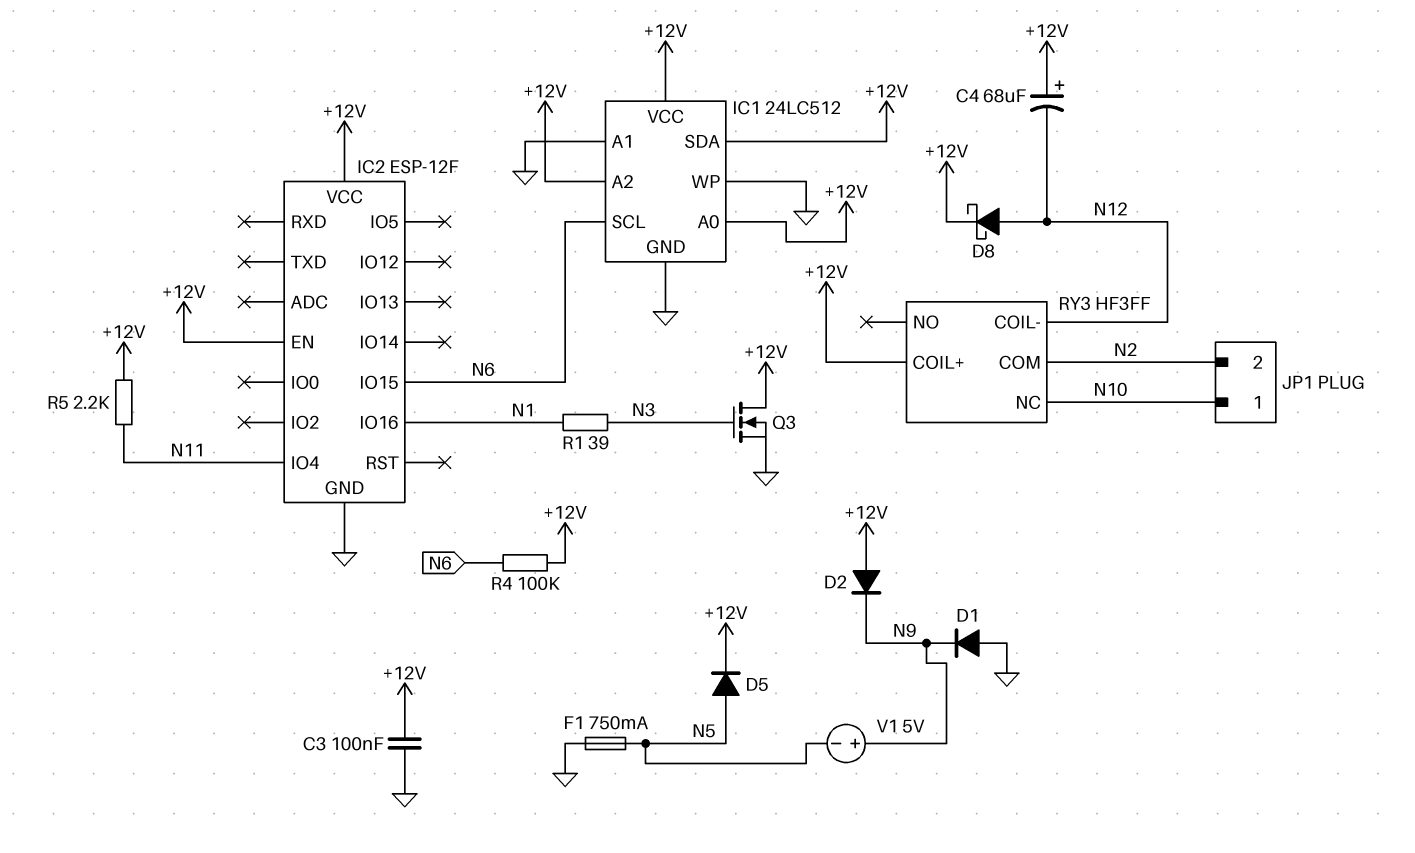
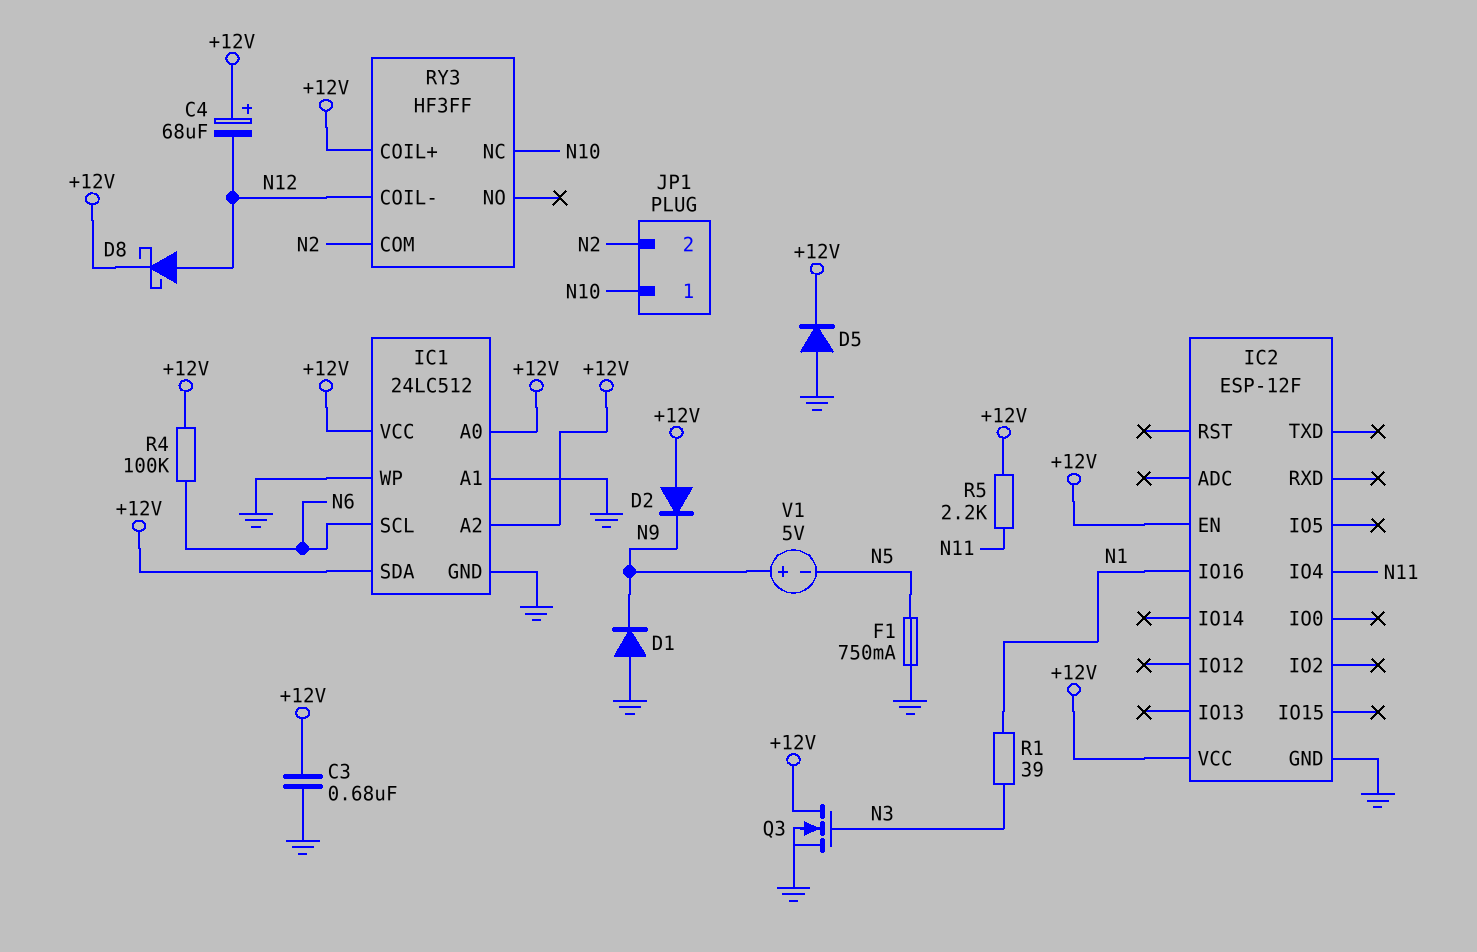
C3: 100nF (+12V, GND) -> 680nF (+12V, GND)
D5: diode (A N5, K +12V) -> diode (A GND, K +12V)
IC2 pin IO15: N6 -> none

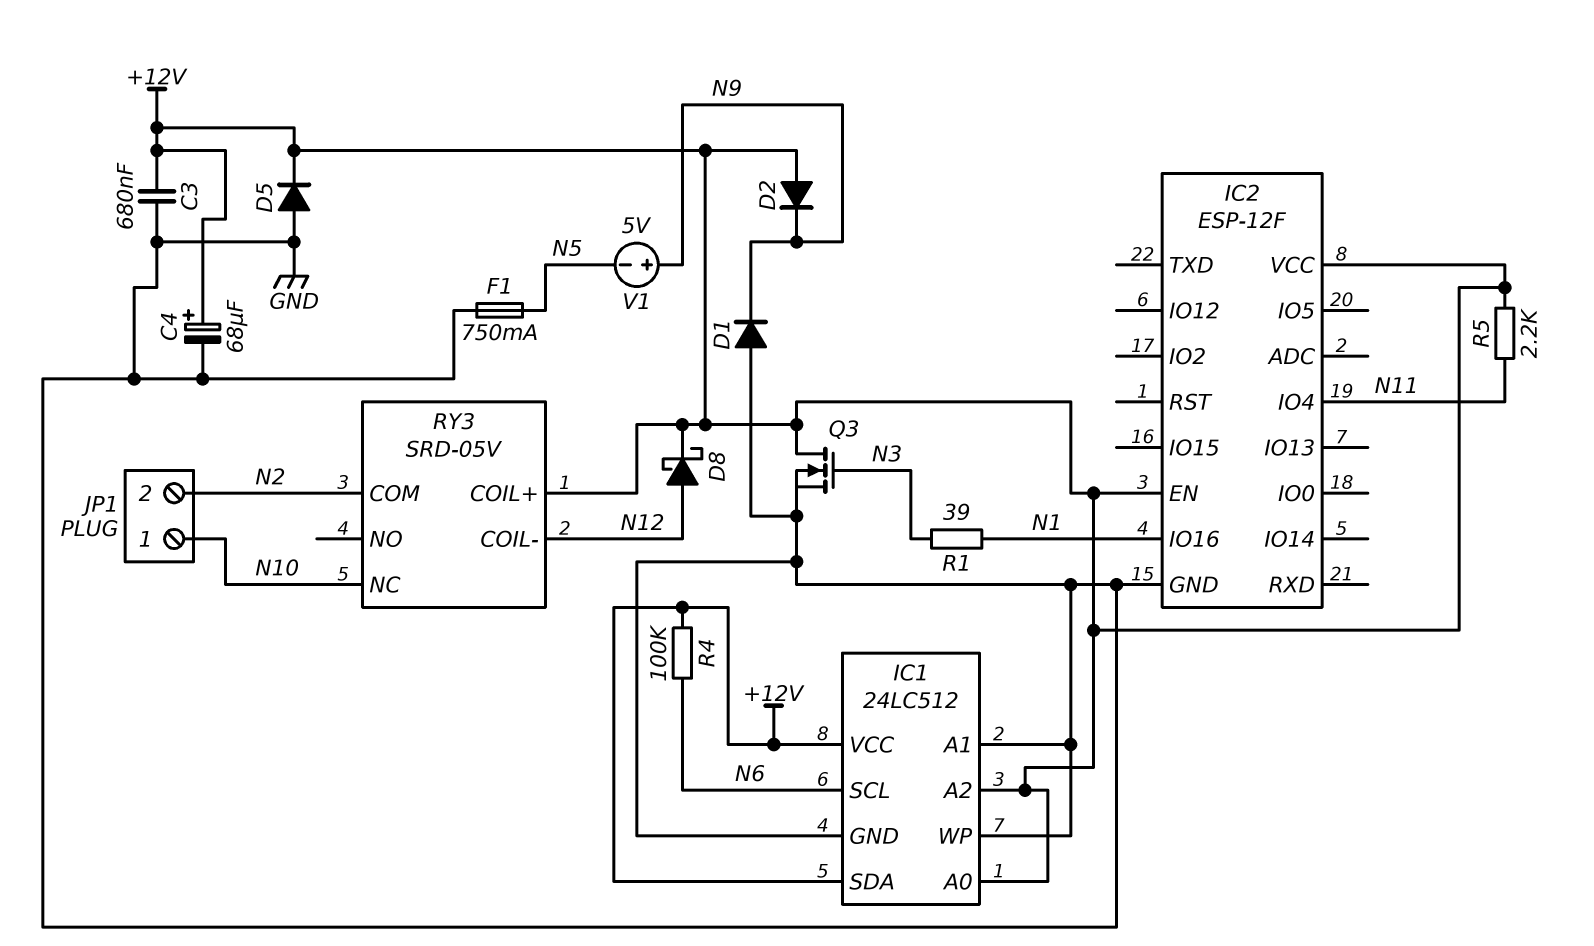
C4: 68uF (plus +12V, minus N12) -> 68uF (plus +12V, minus GND)
RY3: HF3FF -> SRD-05V

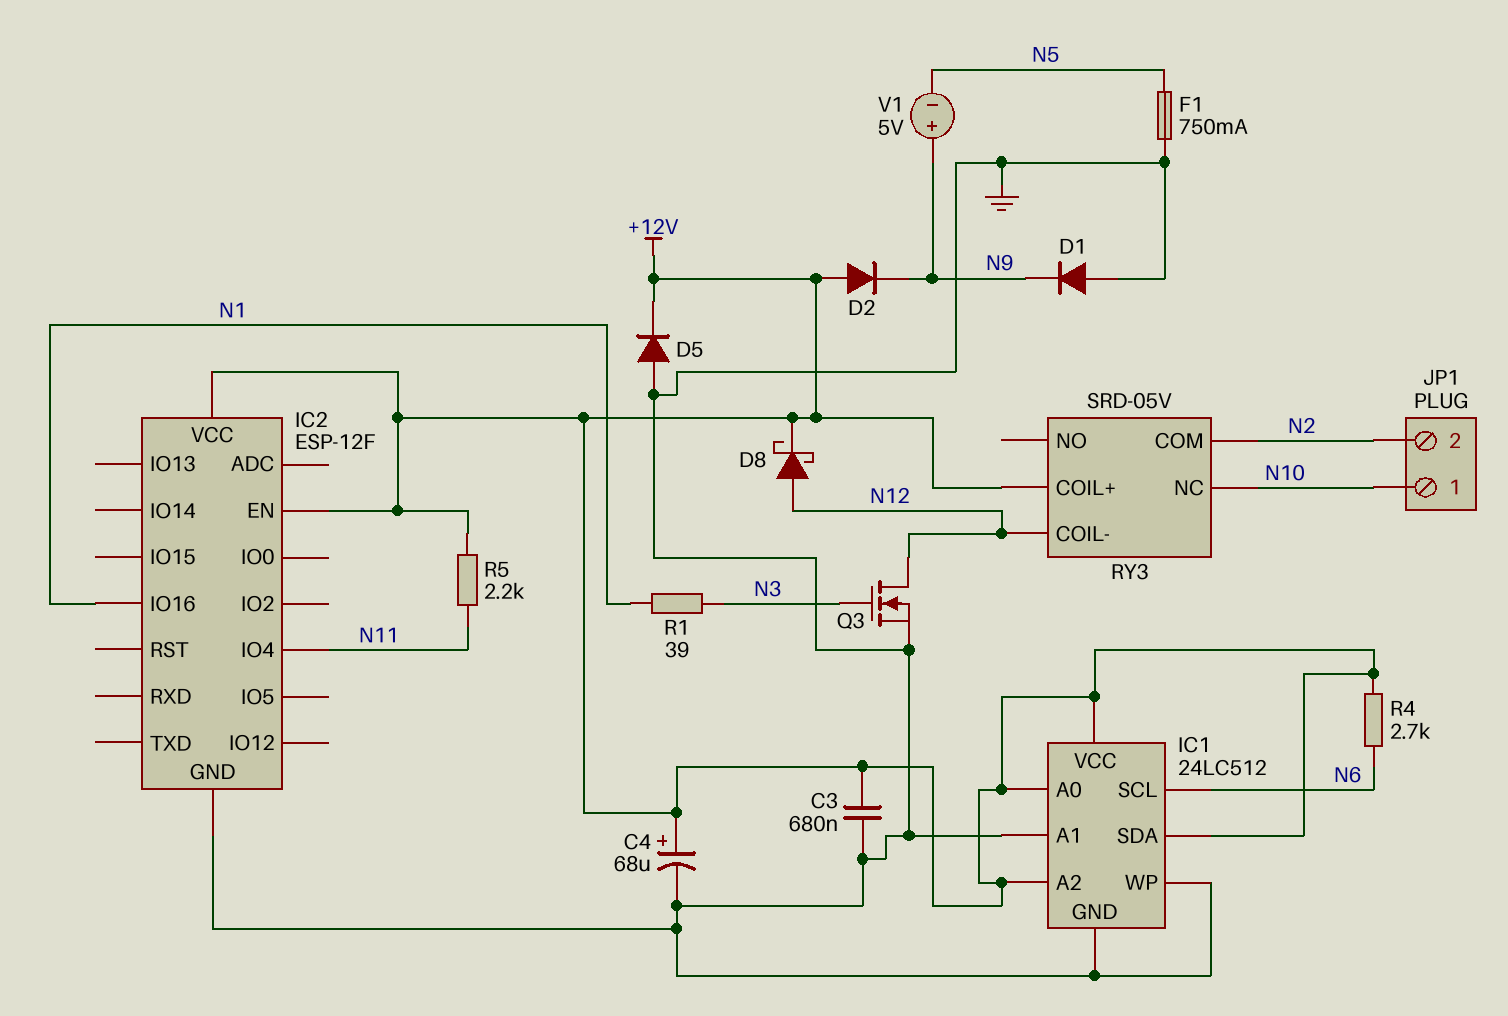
Q3: NMOS (G N3, D +12V, S GND) -> NMOS (G N3, D N12, S GND)
R4: 100k (+12V, N6) -> 2.7k (+12V, N6)

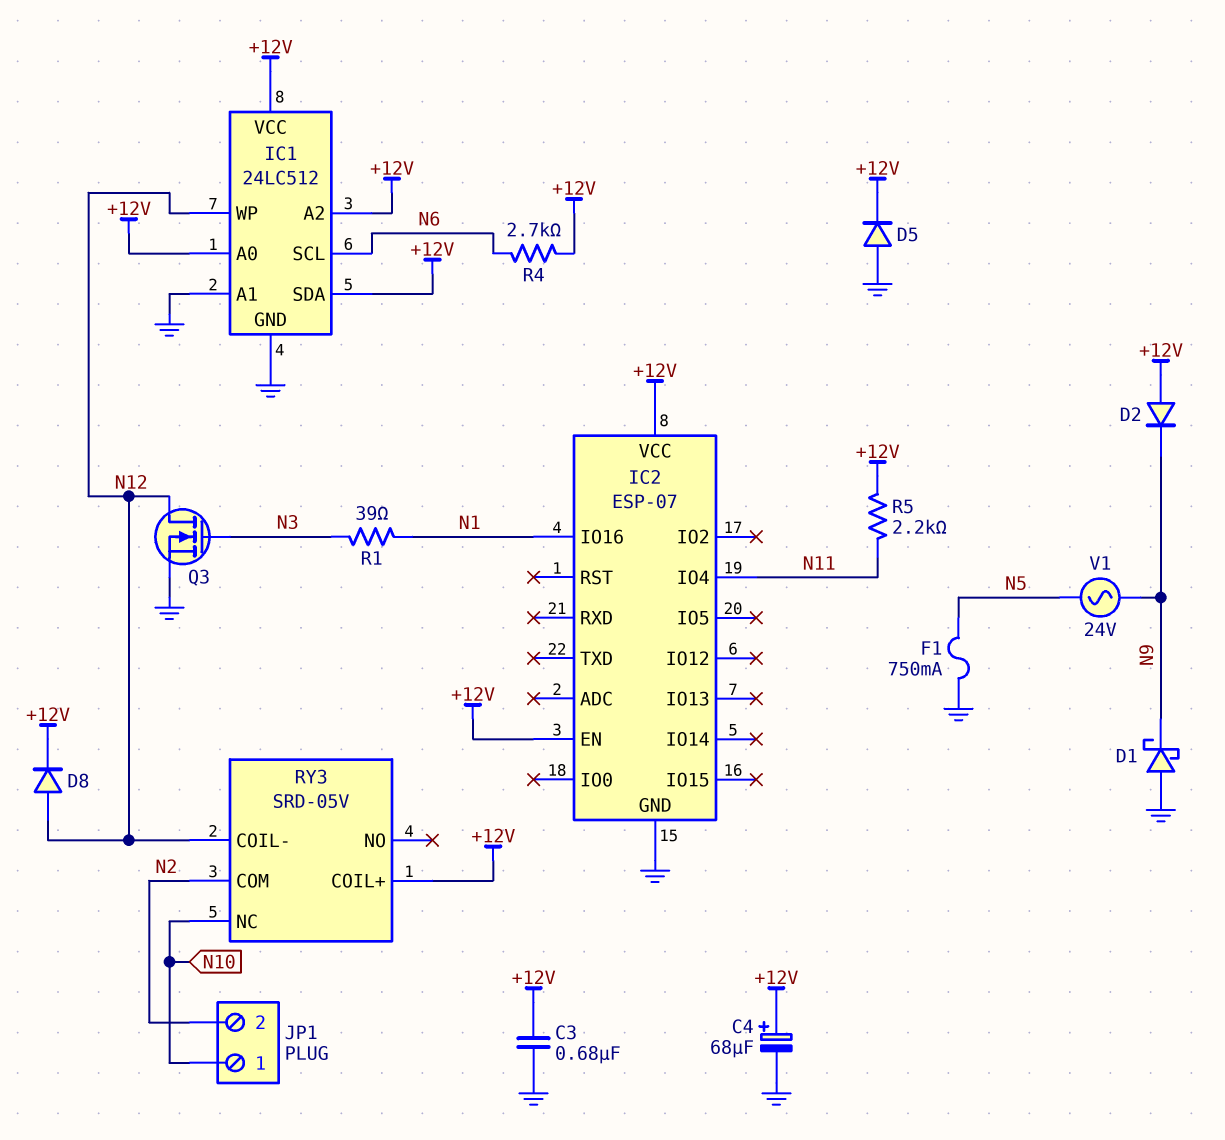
D1: diode (A GND, K N9) -> schottky (A GND, K N9)
D8: schottky (A N12, K +12V) -> diode (A N12, K +12V)
IC1 pin WP: GND -> N12
IC2: ESP-12F -> ESP-07
V1: 5V (plus N9, minus N5) -> AC 24V (N5, N9)

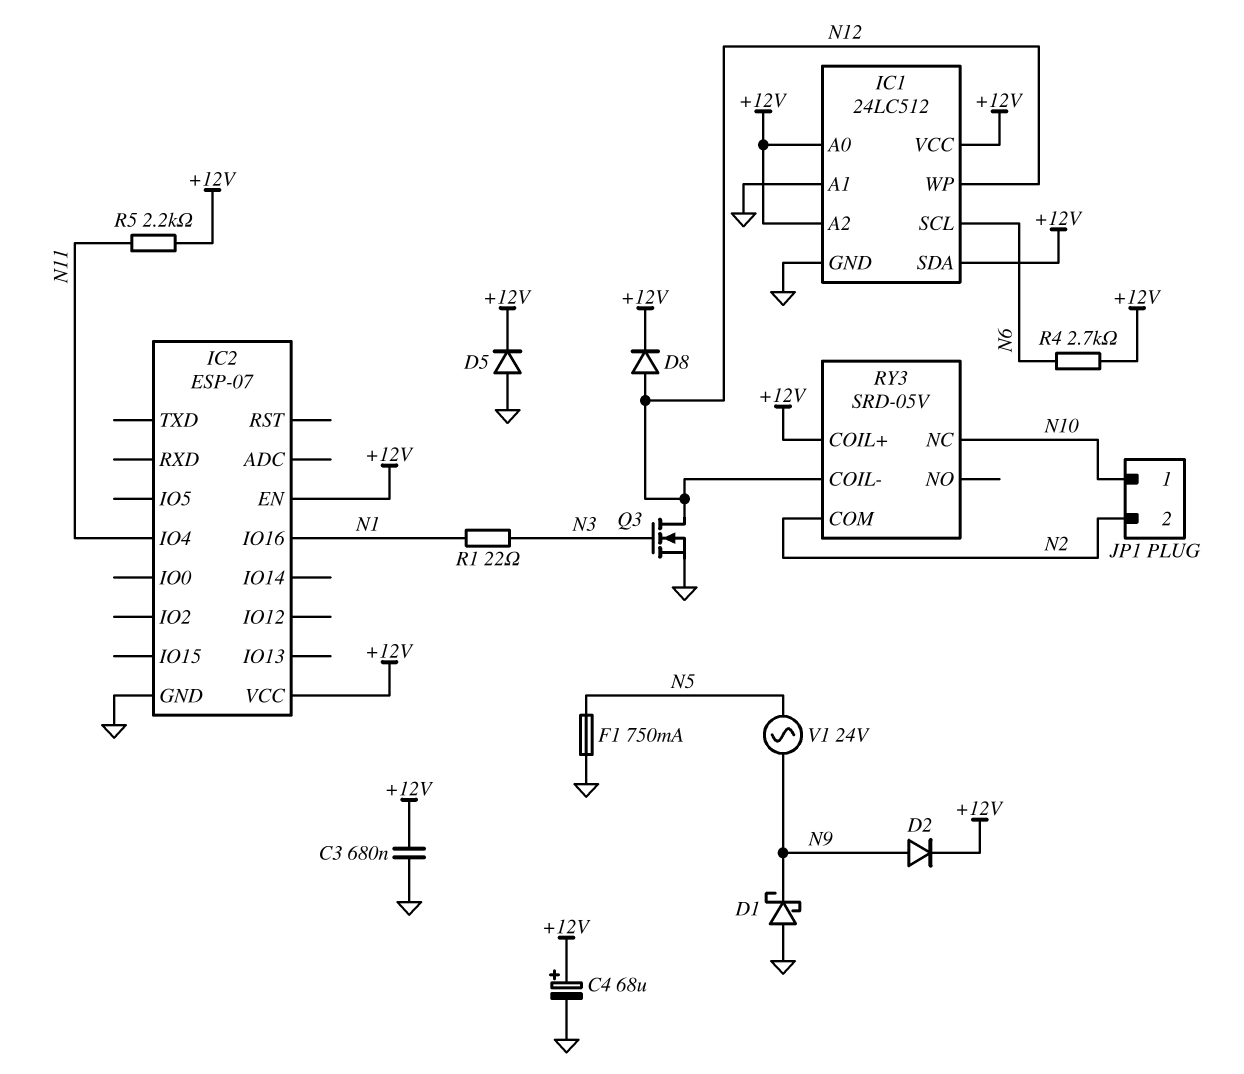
D2: diode (A +12V, K N9) -> diode (A N9, K +12V)
R1: 39 (N1, N3) -> 22 (N1, N3)

